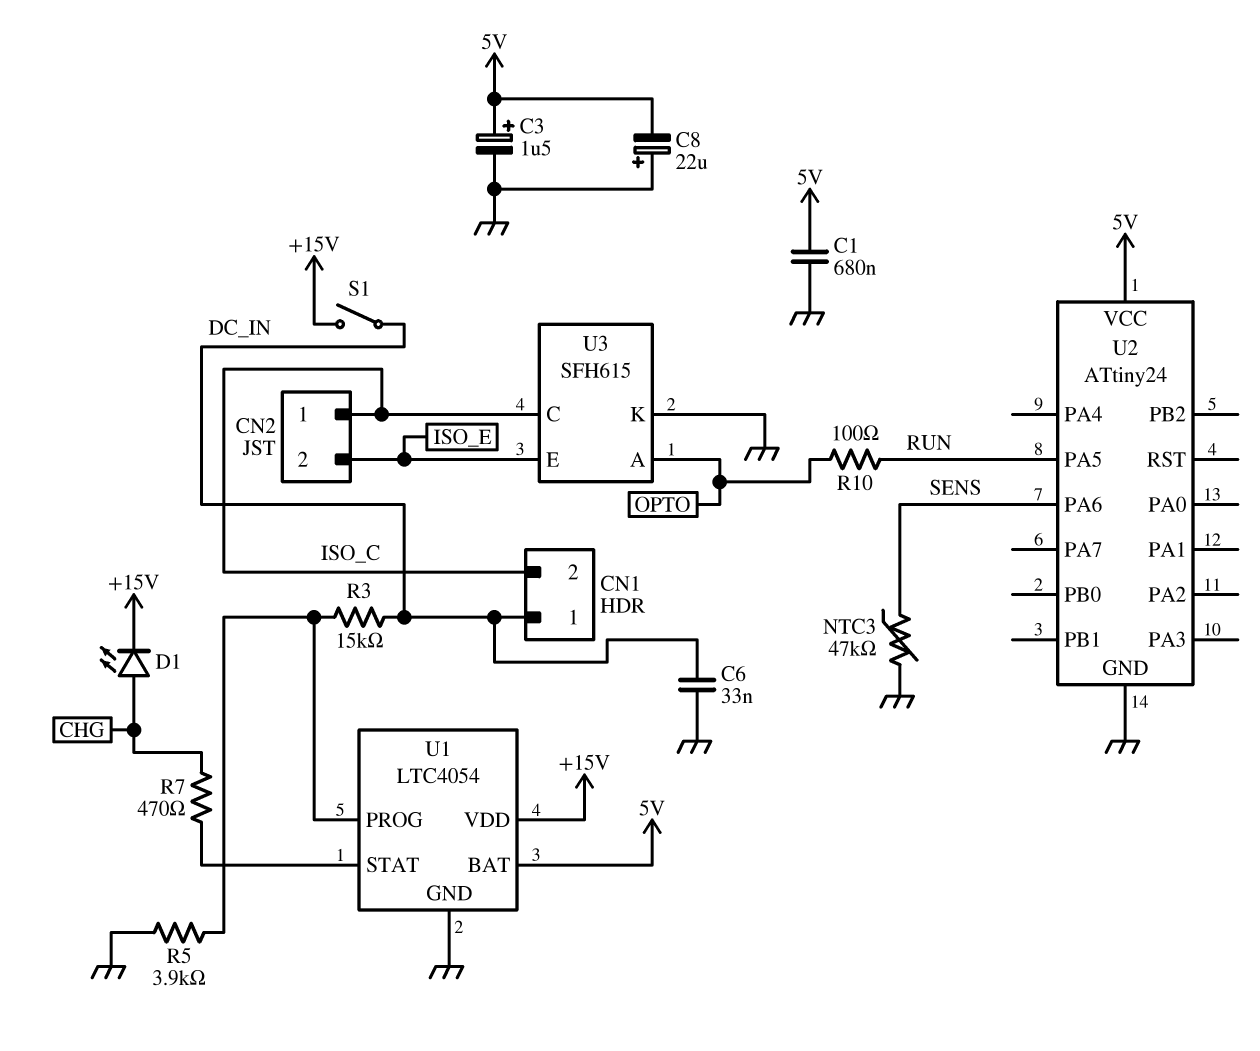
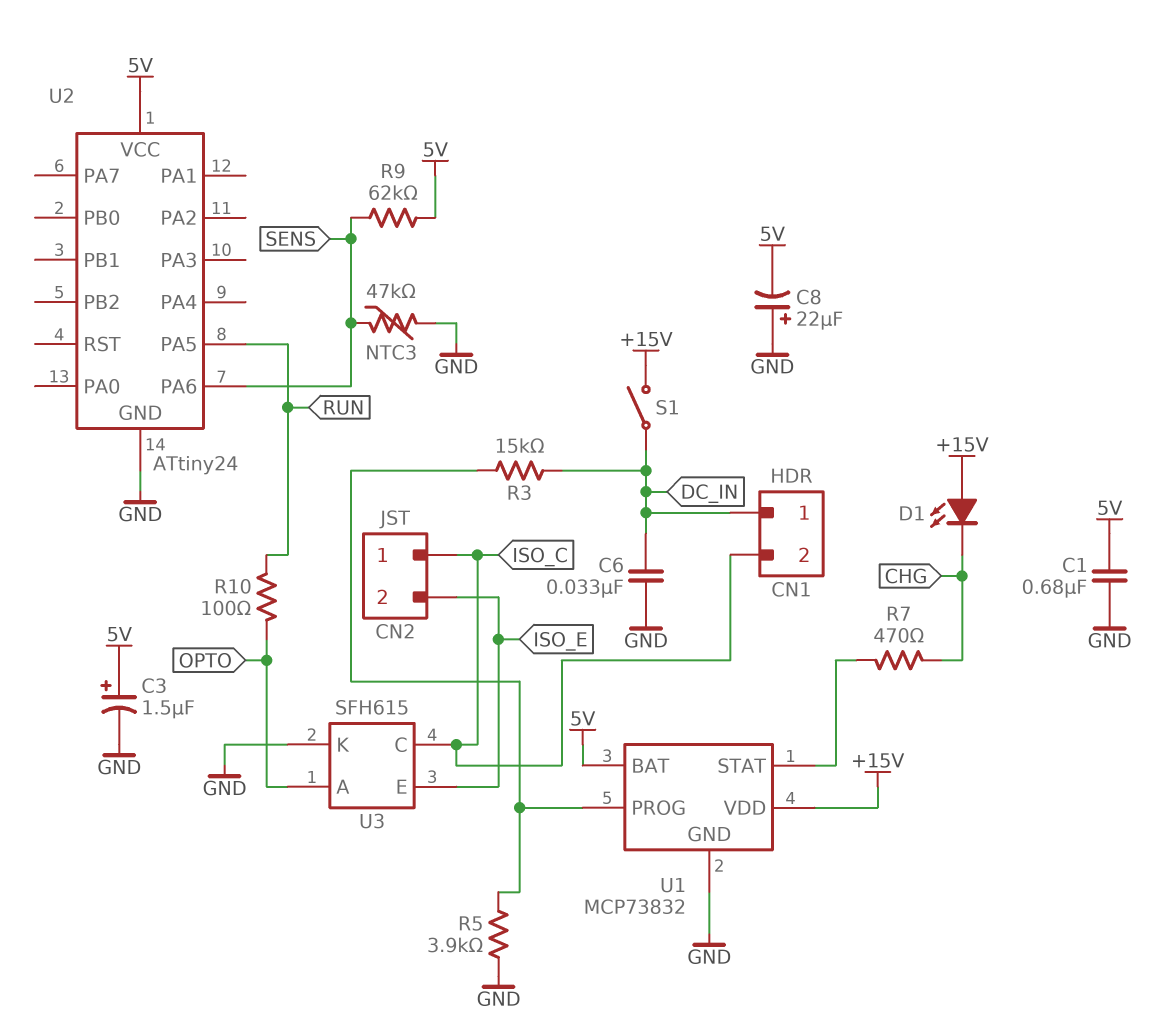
D1: LED (A CHG, K +15V) -> LED (A +15V, K CHG)
R9: none -> 62k (5V, SENS)
U1: LTC4054 -> MCP73832

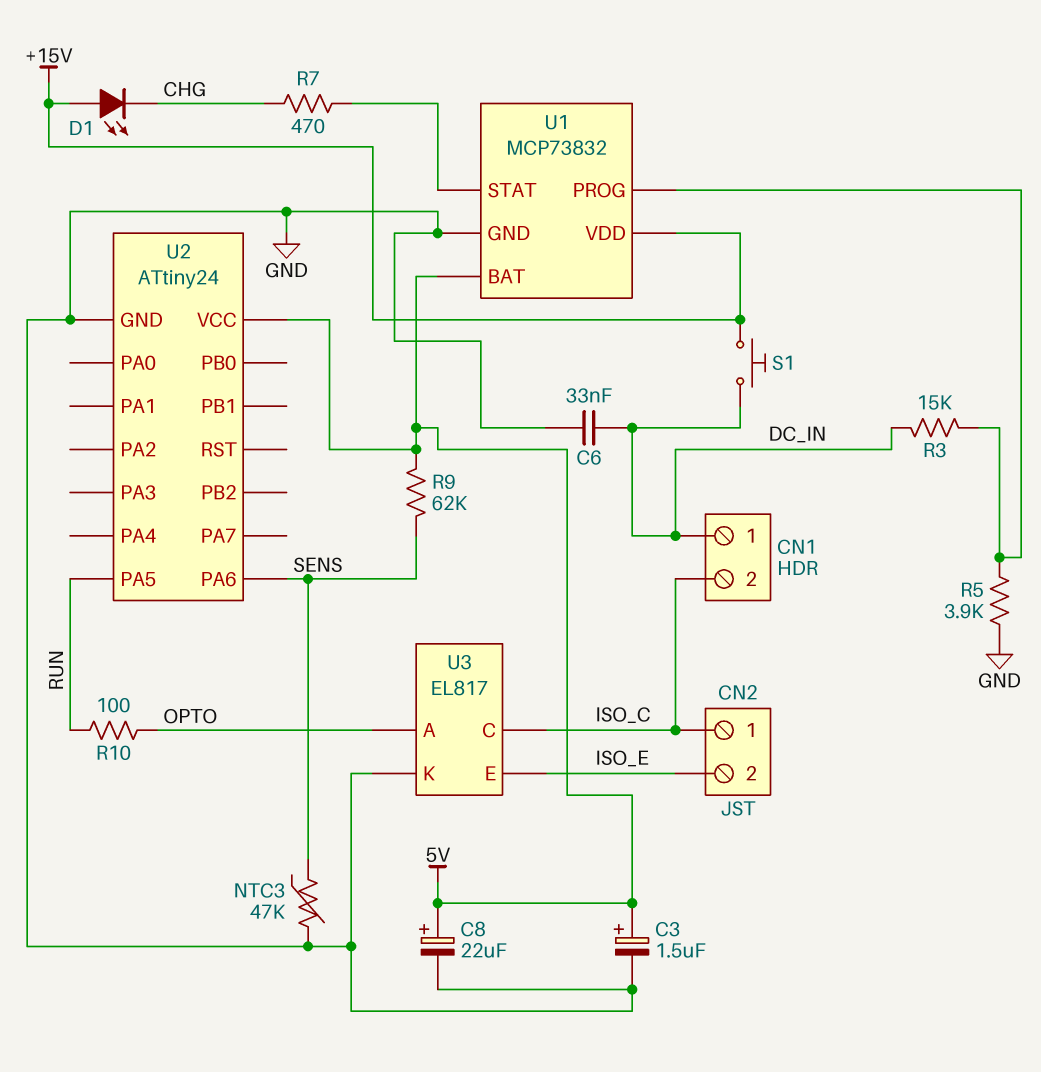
C1: 680nF (5V, GND) -> none
C8: 22uF (plus GND, minus 5V) -> 22uF (plus 5V, minus GND)
S1: switch (+15V, DC_IN) -> button (+15V, DC_IN)
U3: SFH615 -> EL817

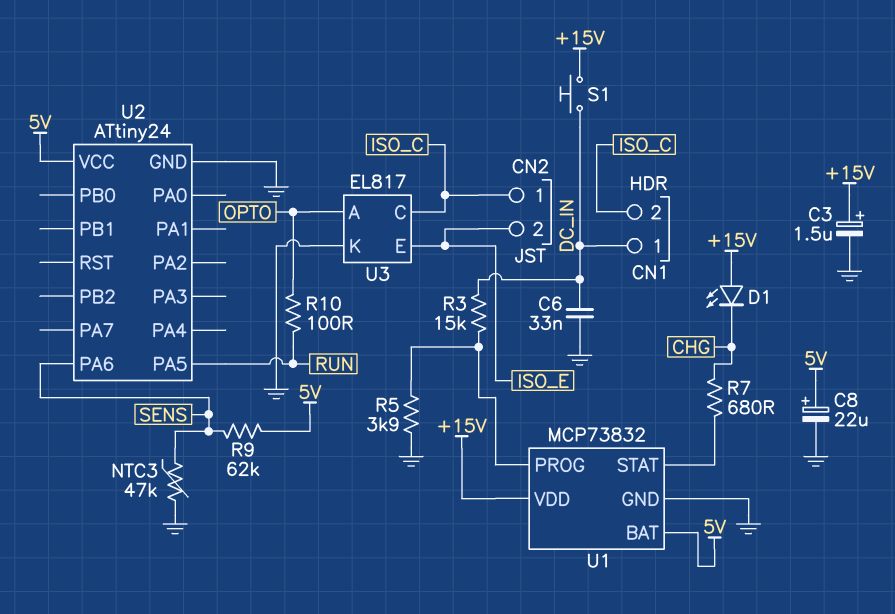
C3: 1.5uF (plus 5V, minus GND) -> 1.5uF (plus +15V, minus GND)
R7: 470 (CHG, U1/STAT) -> 680 (CHG, U1/STAT)

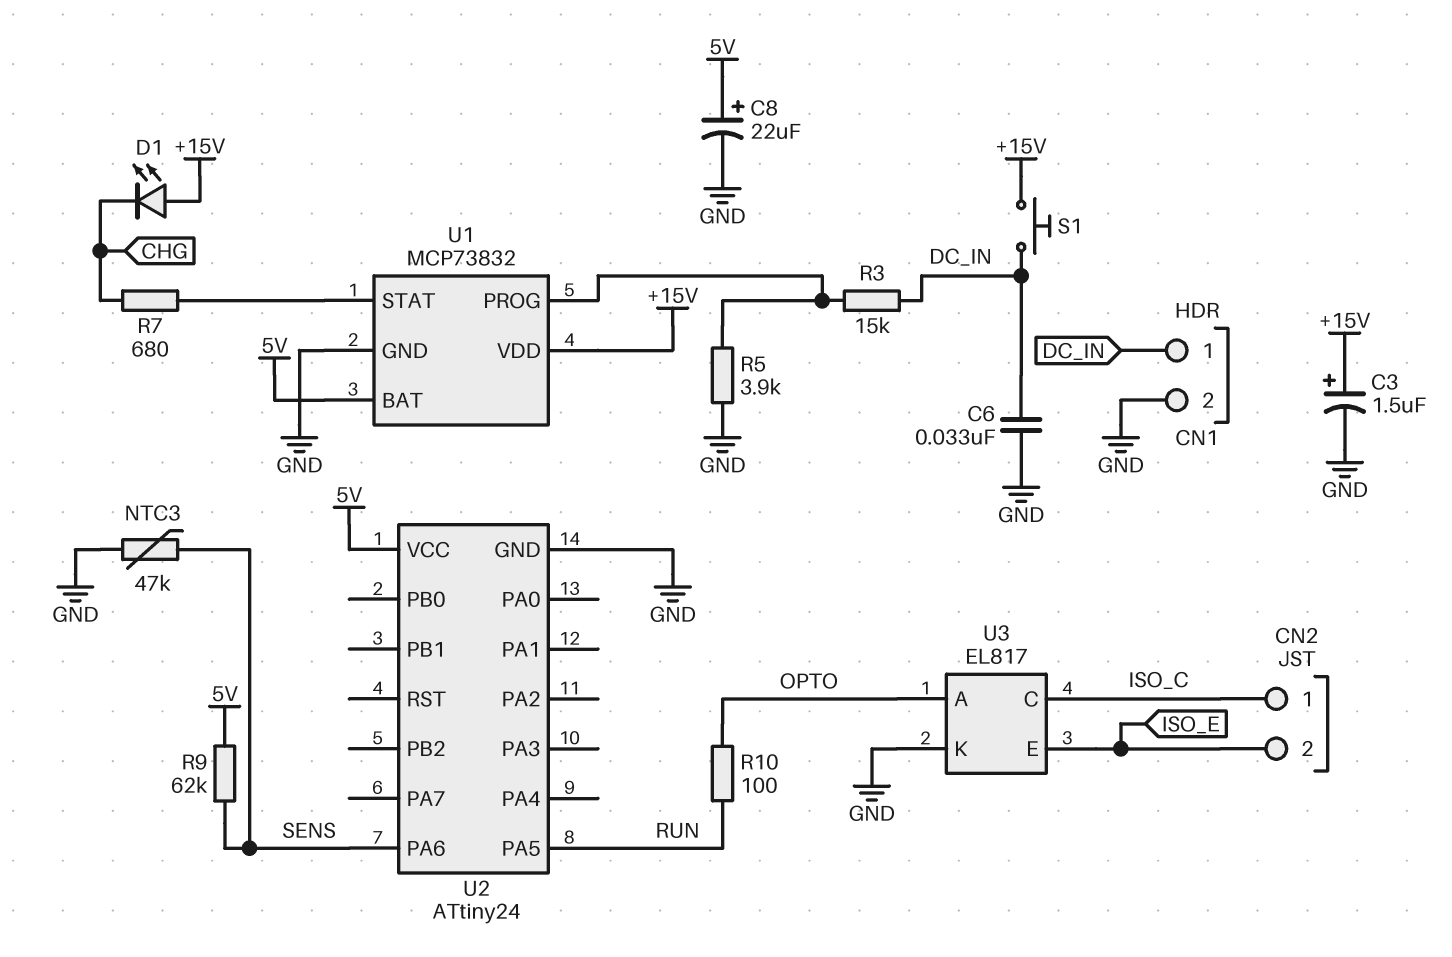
CN1 pin 2: ISO_C -> GND

